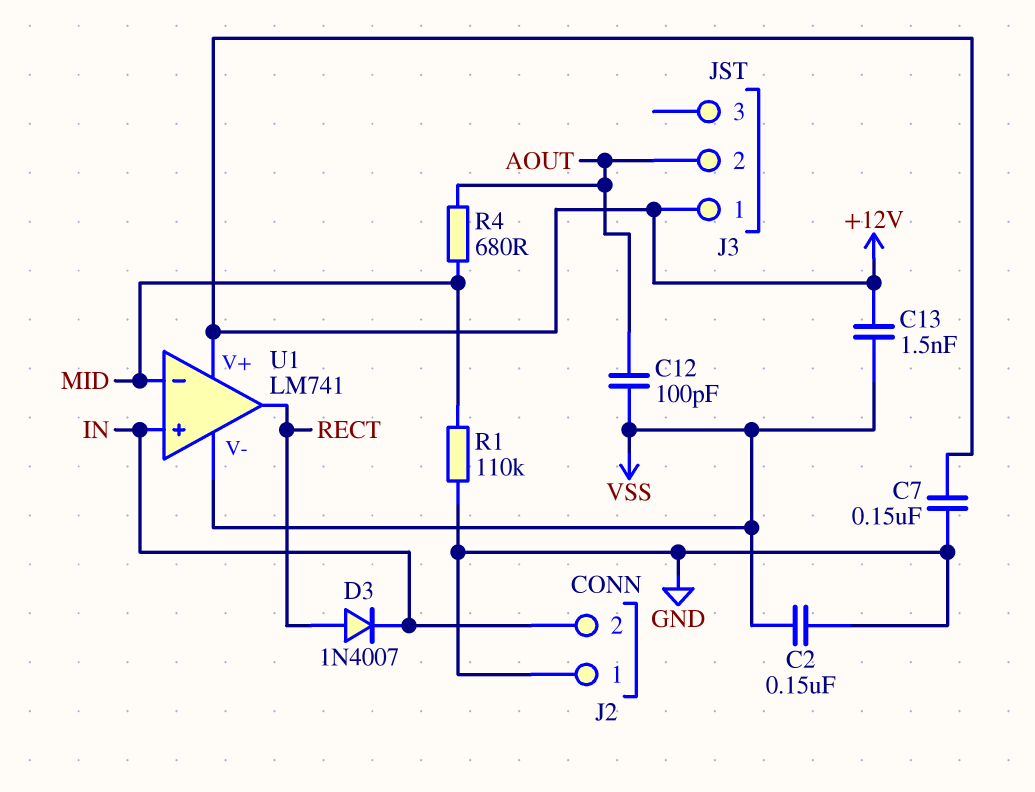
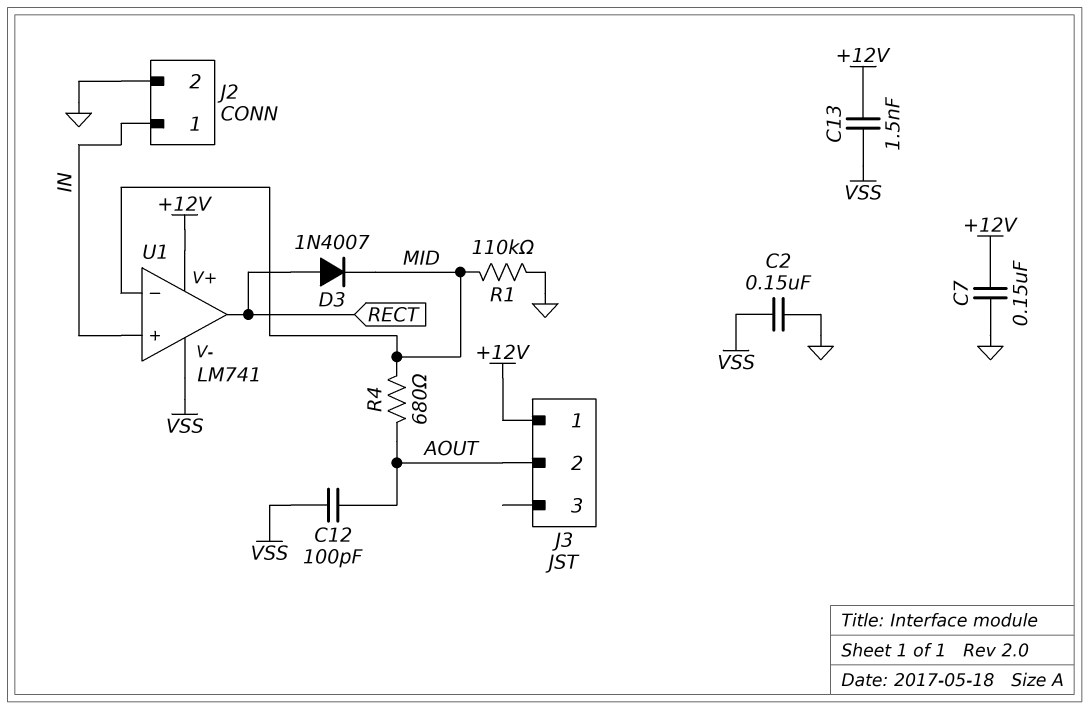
D3: diode 1N4007 (A RECT, K IN) -> diode 1N4007 (A RECT, K MID)
J2 pin 1: GND -> IN
J2 pin 2: IN -> GND

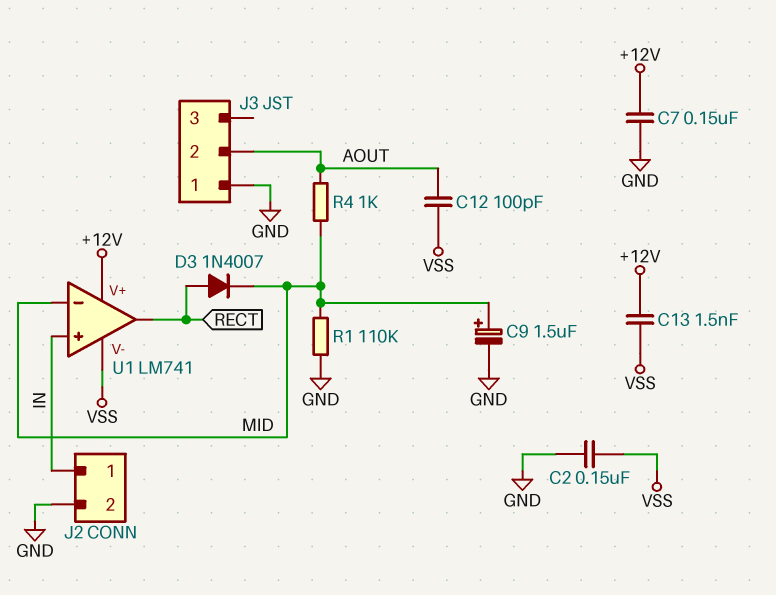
C9: none -> 1.5uF (plus MID, minus GND)
J3 pin 1: +12V -> GND
R4: 680 (AOUT, MID) -> 1k (AOUT, MID)

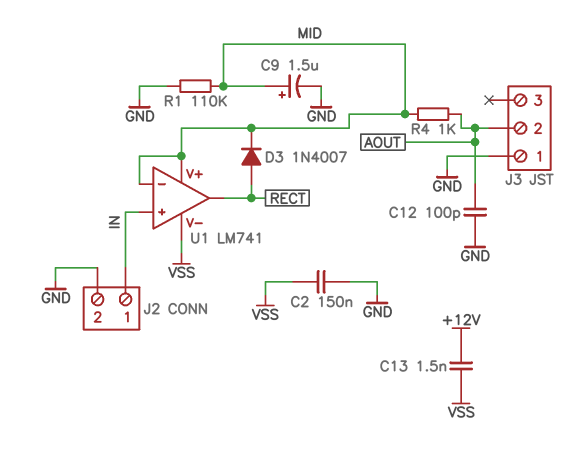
C7: 150nF (+12V, GND) -> none
C12: 100pF (AOUT, VSS) -> 100pF (AOUT, GND)
U1 pin V+: +12V -> MID

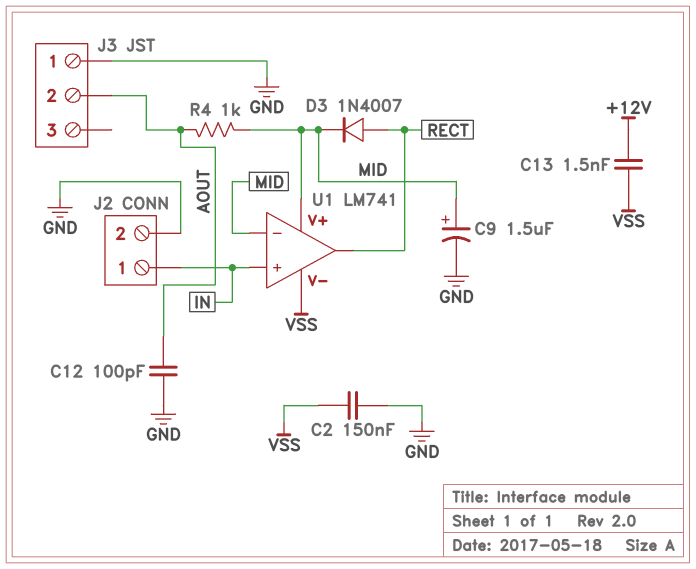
R1: 110k (GND, MID) -> none

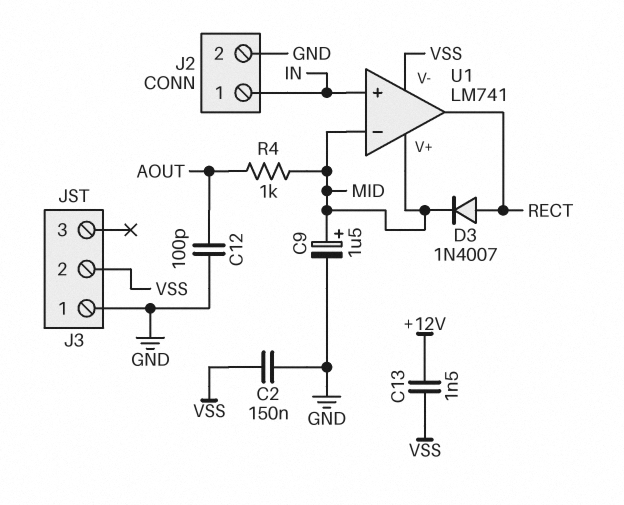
J3 pin 2: AOUT -> VSS

